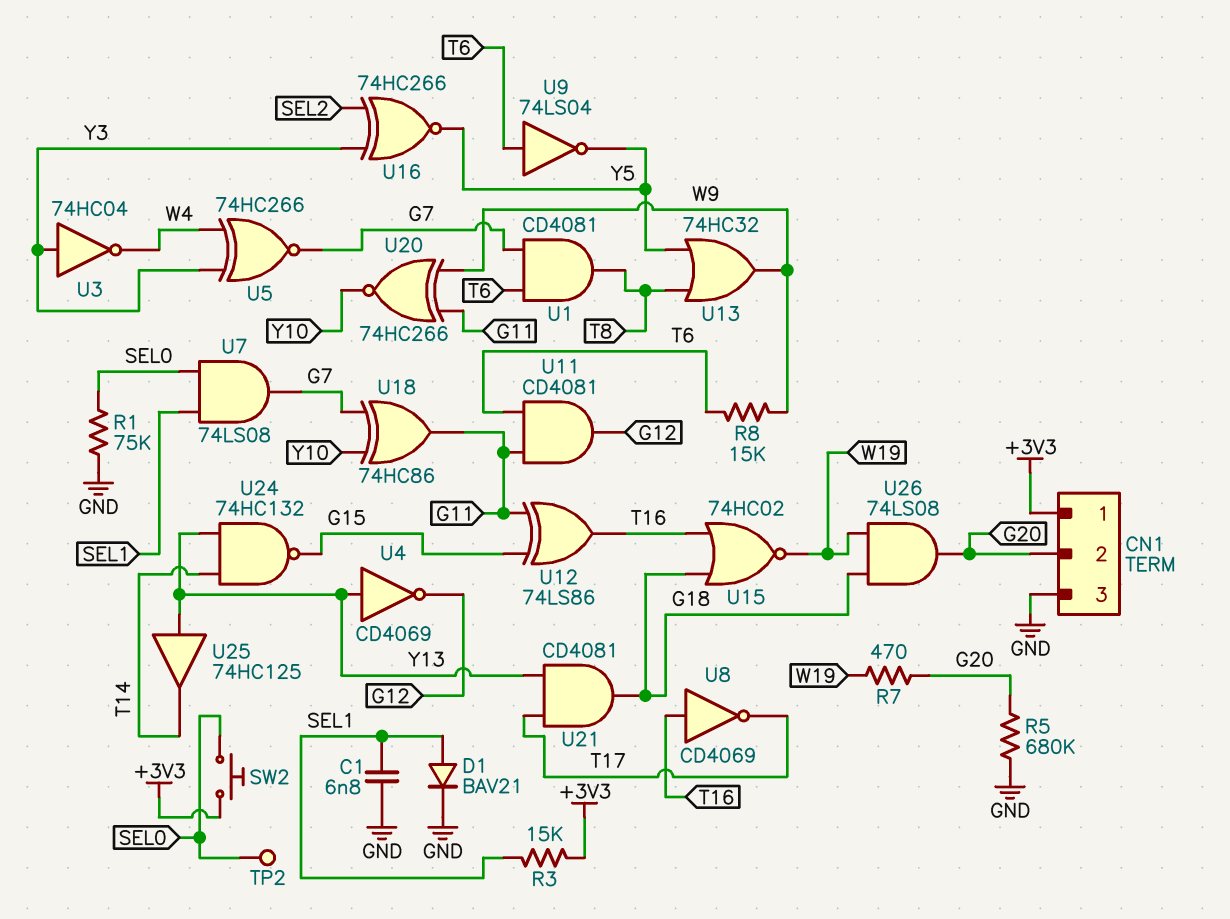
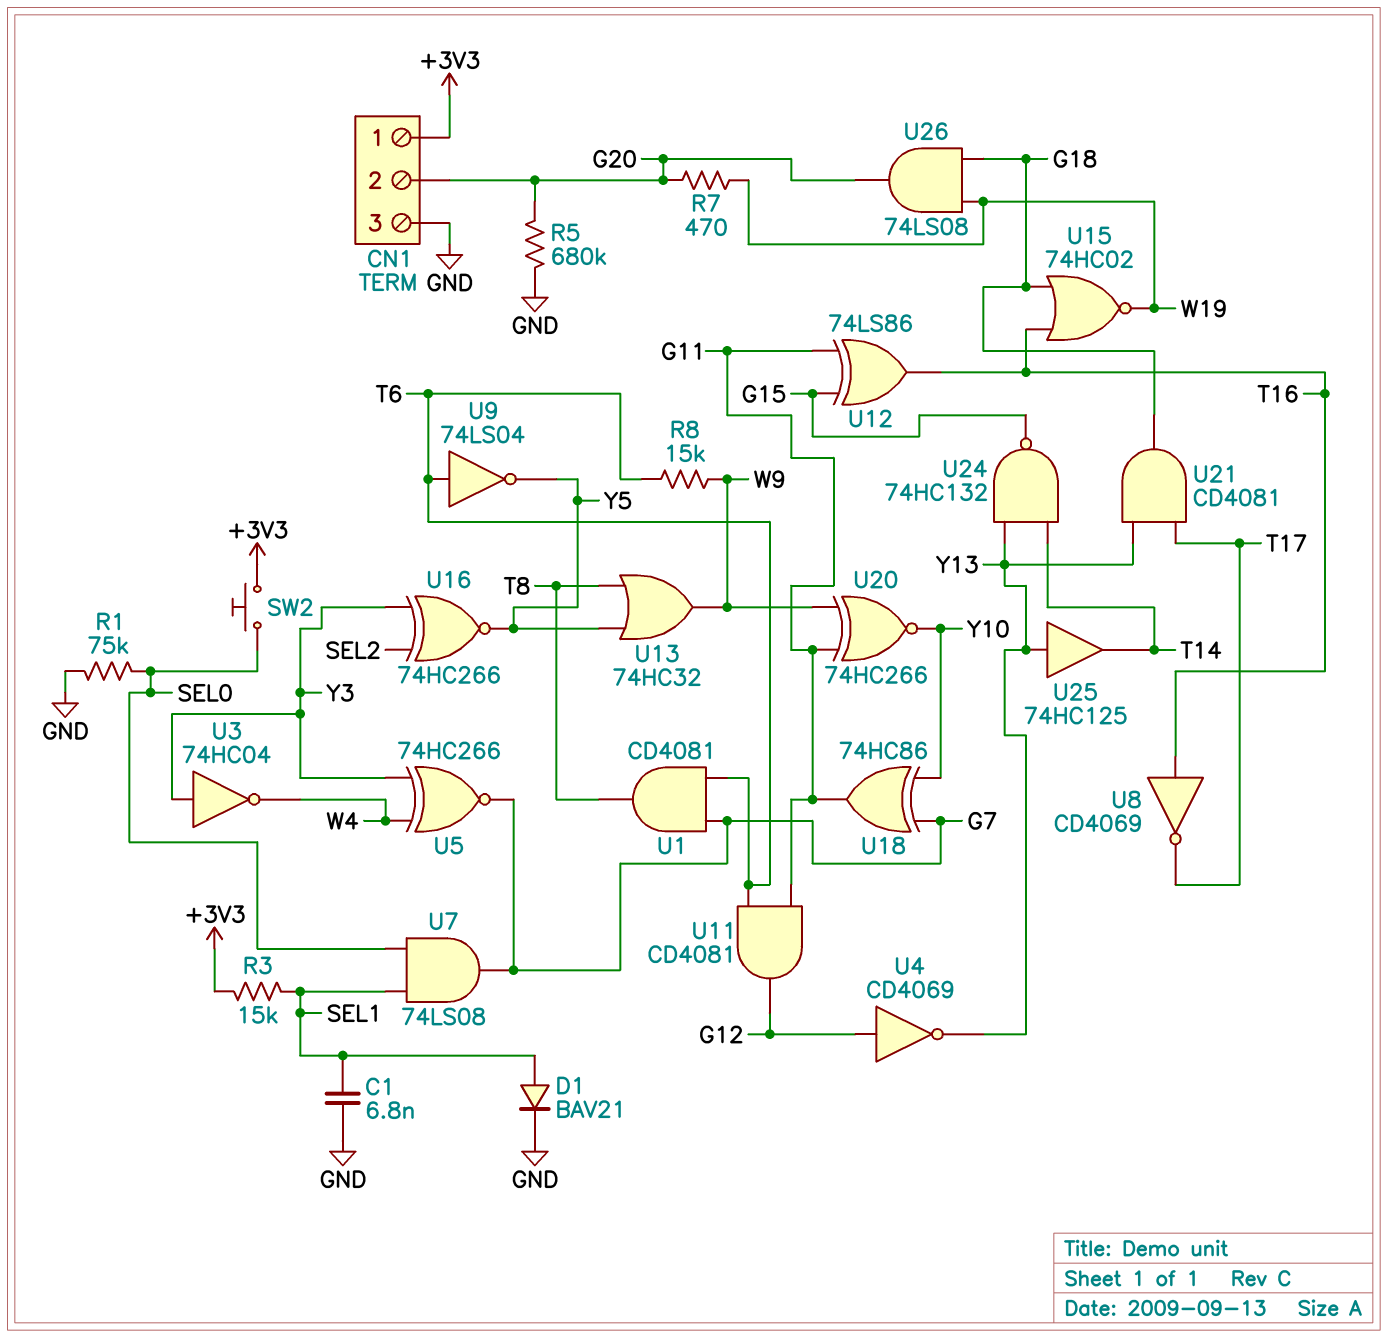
TP2: test point (SEL0) -> none
U4: NOT CD4069 (in Y13, out G12) -> NOT CD4069 (in G12, out Y13)

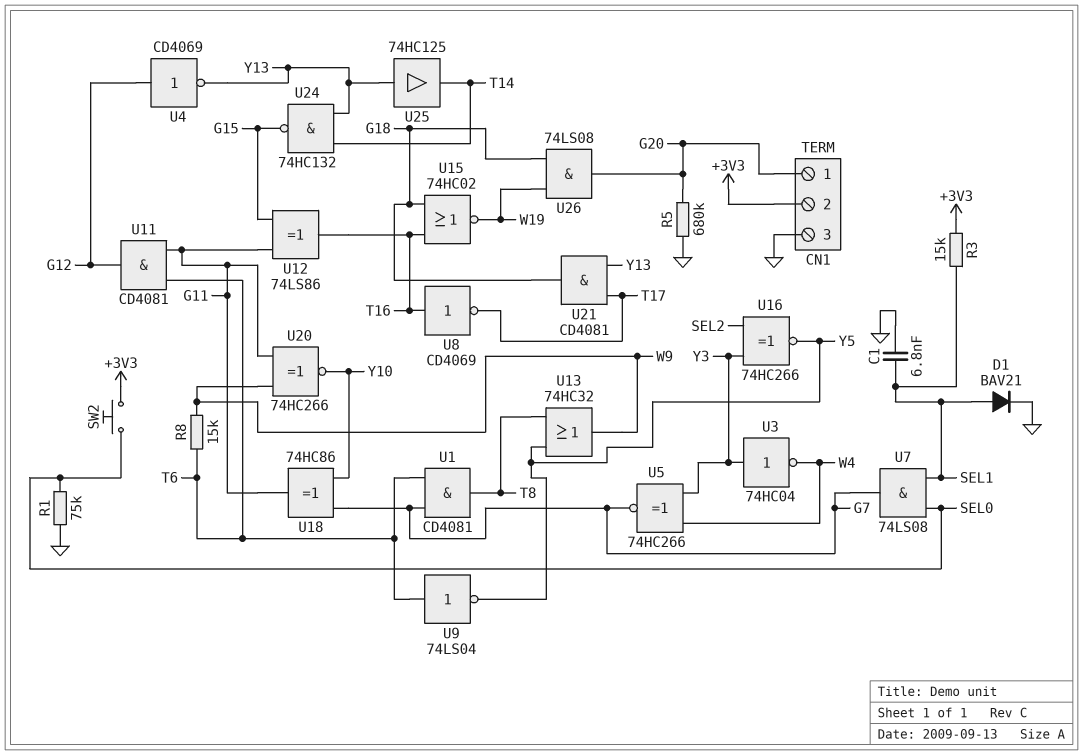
CN1 pin 1: +3V3 -> G20
CN1 pin 2: G20 -> +3V3
R7: 470 (G20, W19) -> none

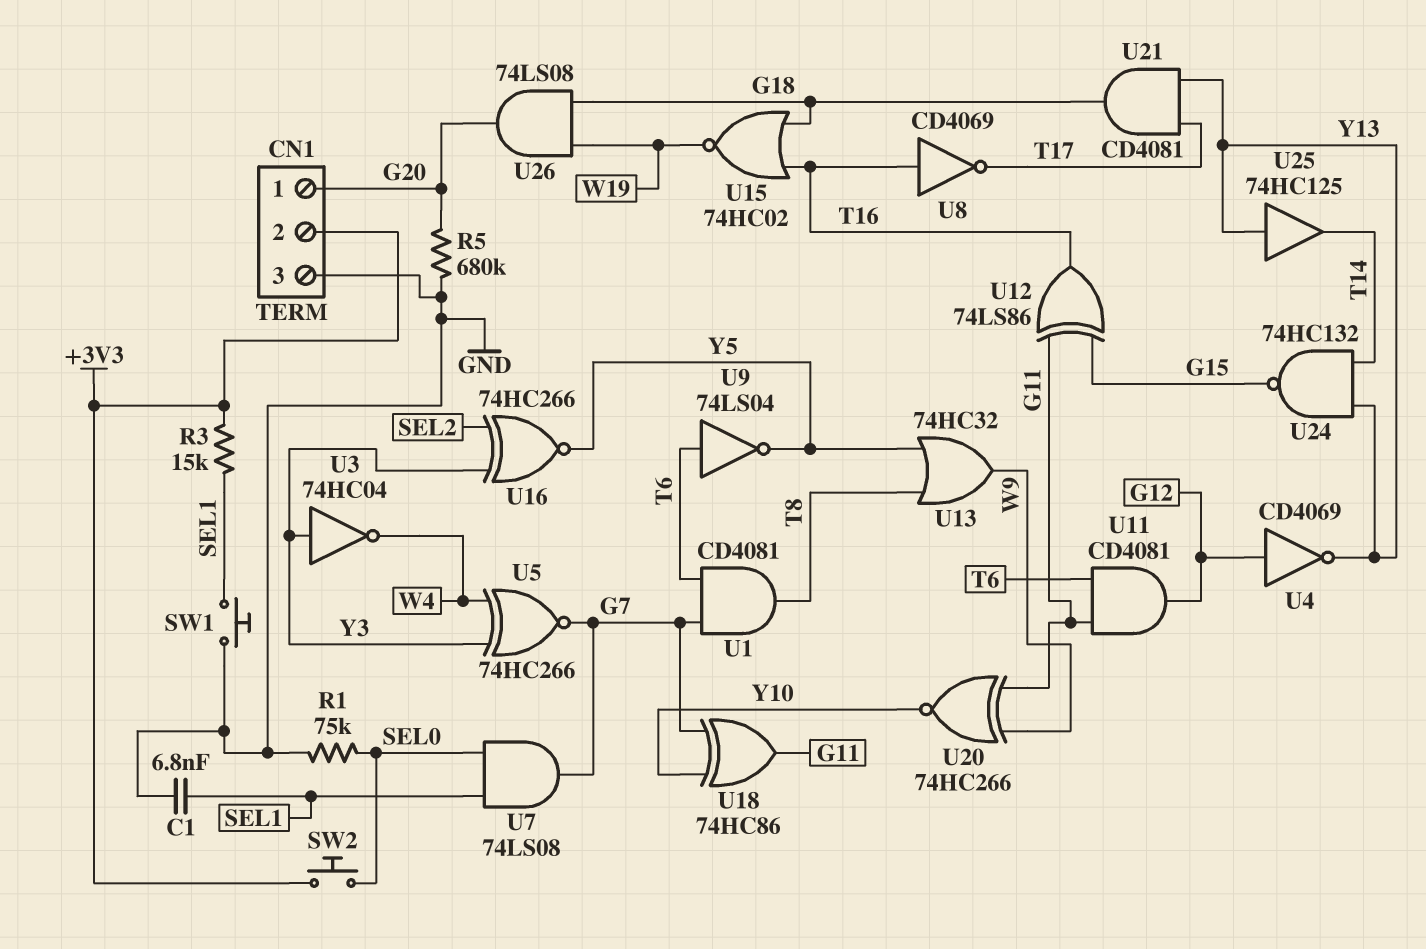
D1: diode BAV21 (A SEL1, K GND) -> none
R8: 15k (T6, W9) -> none
SW1: none -> button (GND, SEL1)

